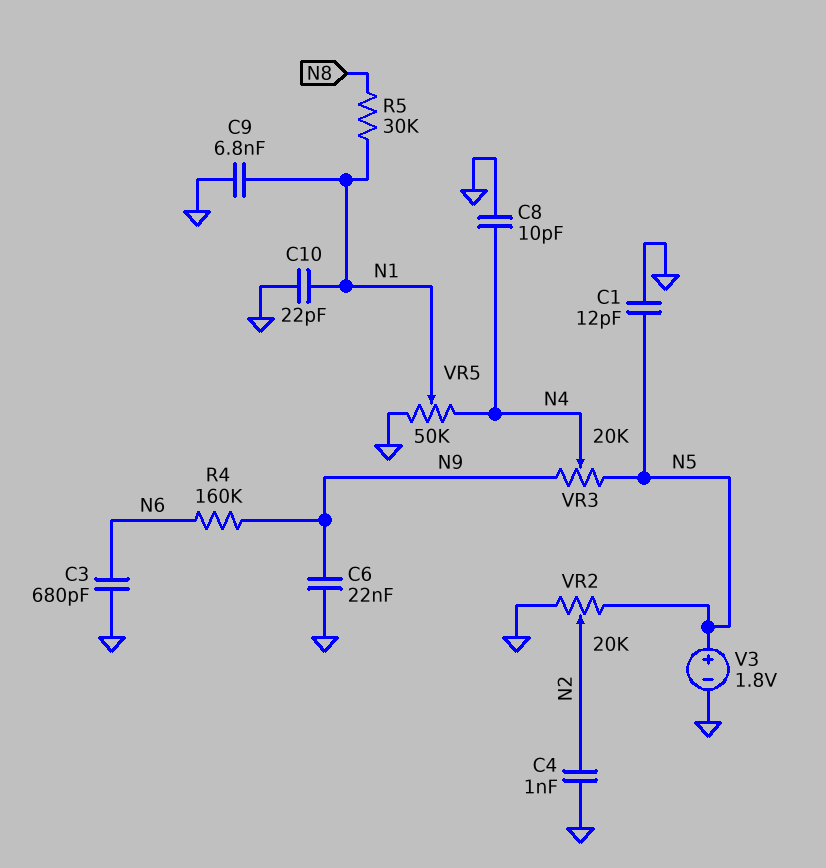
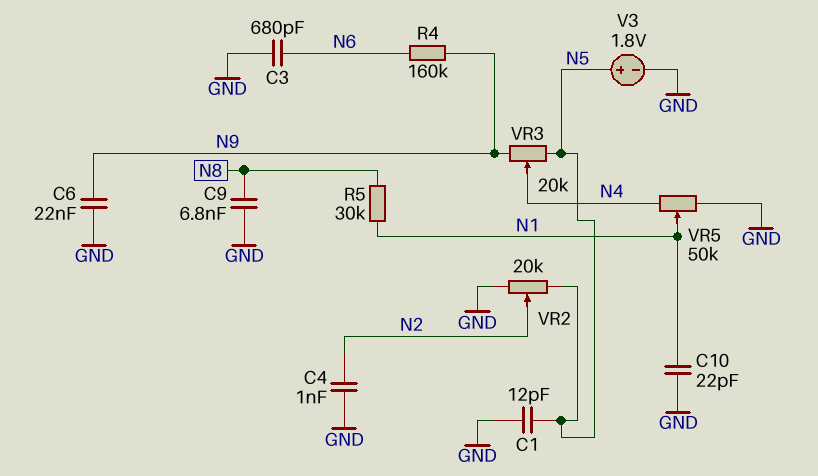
C8: 10pF (GND, N4) -> none
C9: 6.8nF (GND, N1) -> 6.8nF (GND, N8)

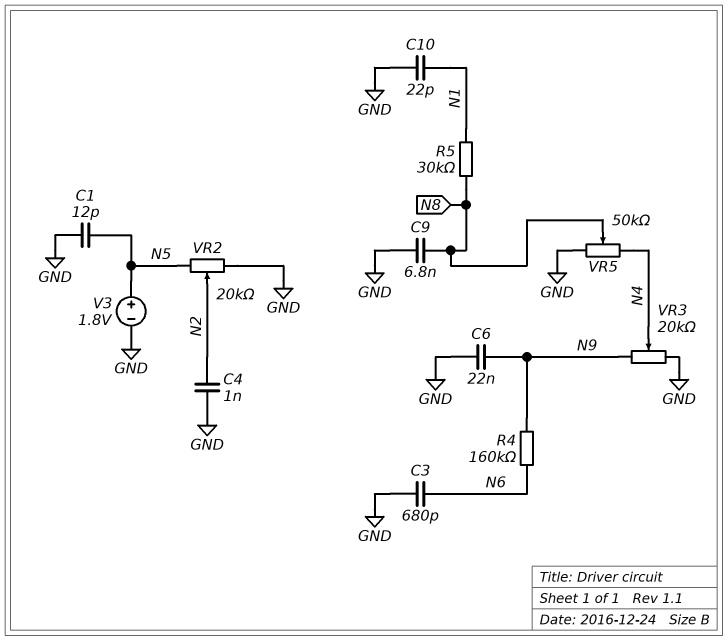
VR3: 20k (N5, N9, wiper N4) -> 20k (GND, N9, wiper N4)
VR5: 50k (GND, N4, wiper N1) -> 50k (GND, N4, wiper N8)

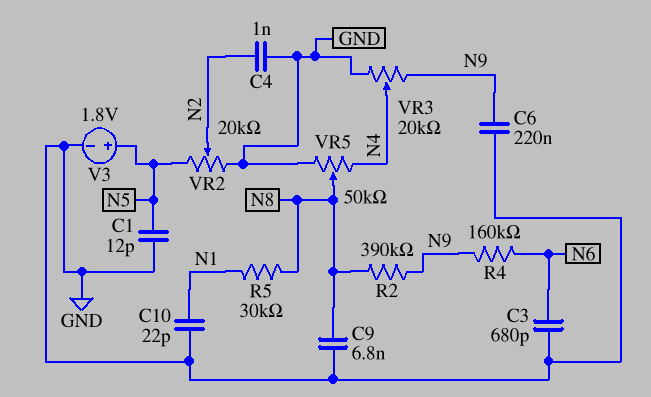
C6: 22nF (GND, N9) -> 220nF (GND, N9)
R2: none -> 390k (N8, N9)

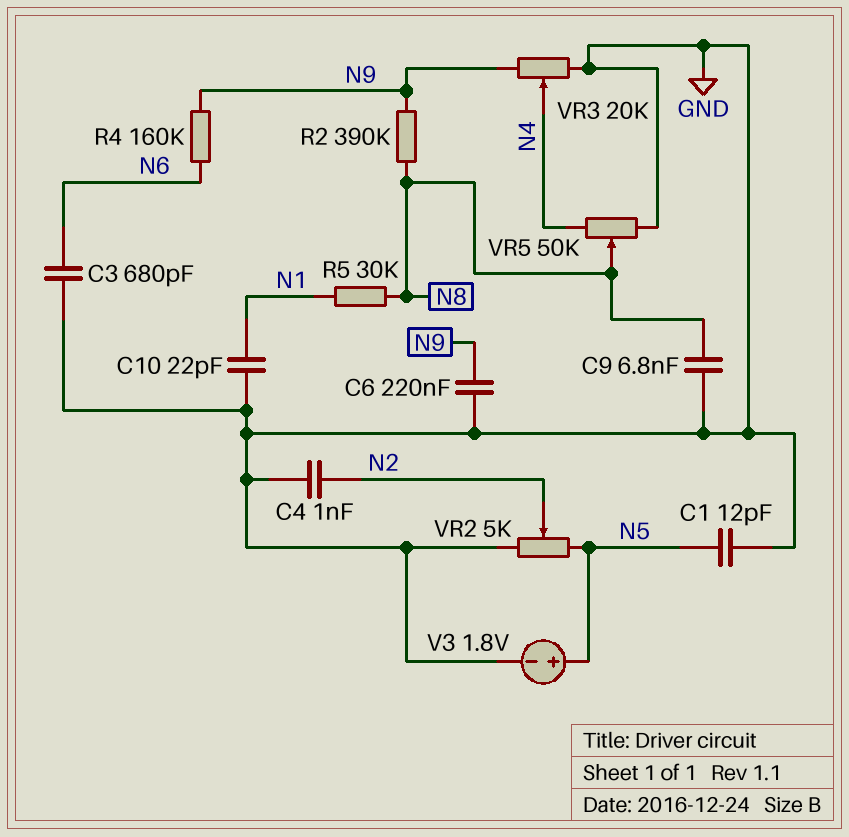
VR2: 20k (GND, N5, wiper N2) -> 5k (GND, N5, wiper N2)

